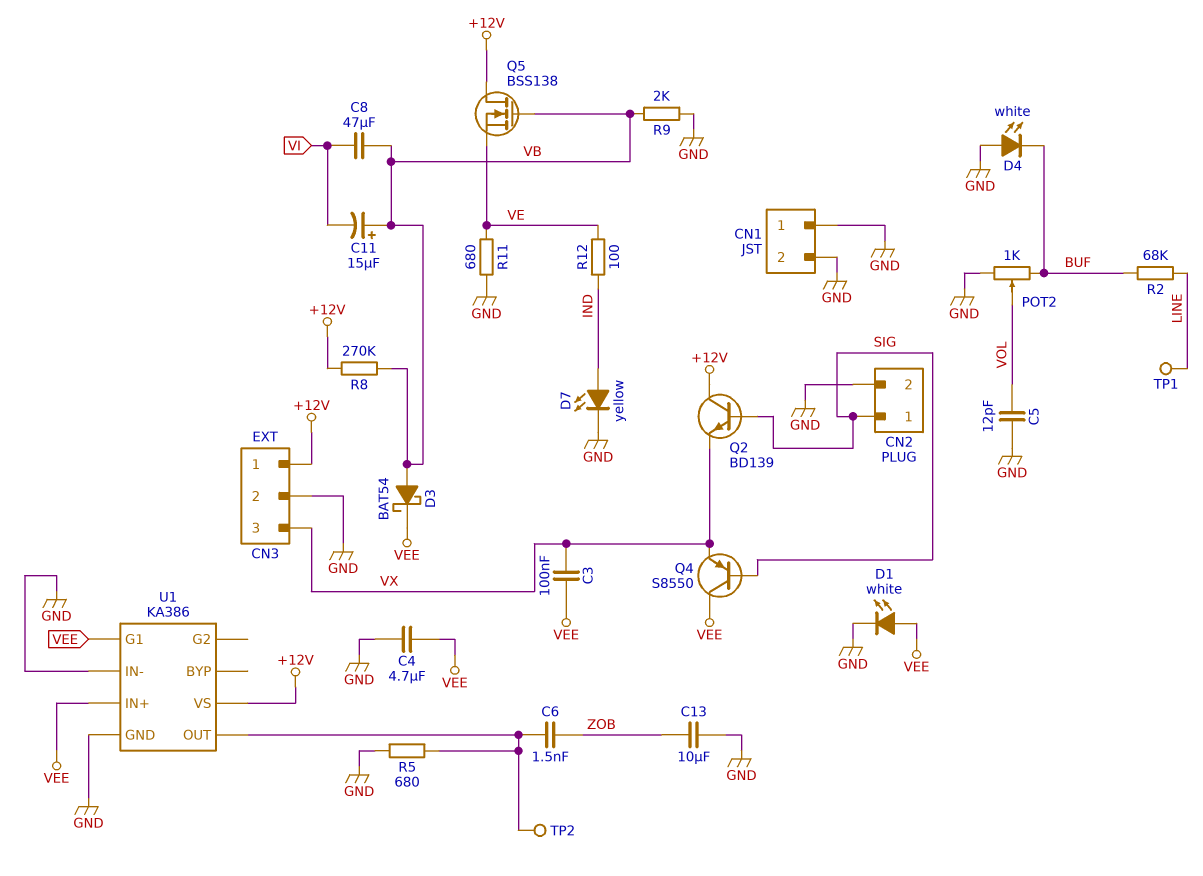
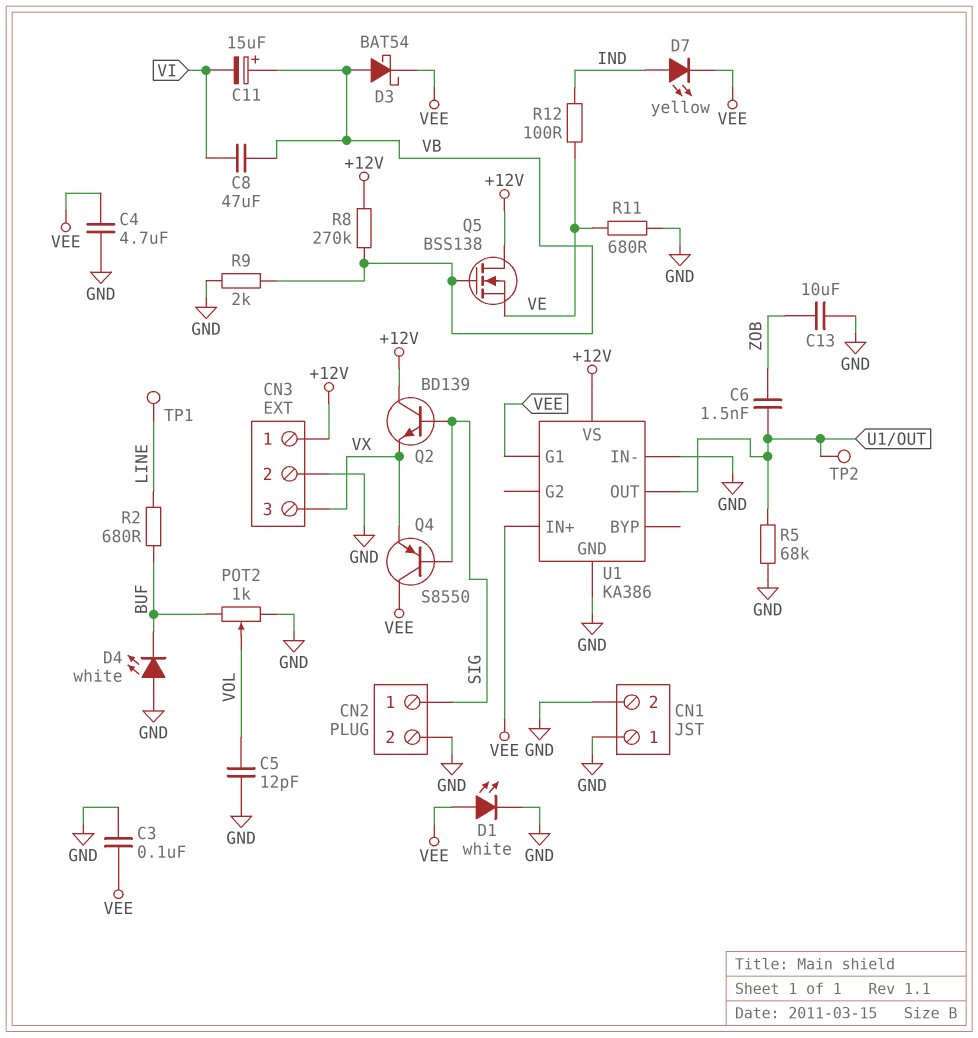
C3: 100nF (VEE, VX) -> 100nF (GND, VEE)
D7: LED yellow (A IND, K GND) -> LED yellow (A IND, K VEE)
R2: 68k (BUF, LINE) -> 680 (BUF, LINE)
R5: 680 (GND, U1/OUT) -> 68k (GND, U1/OUT)

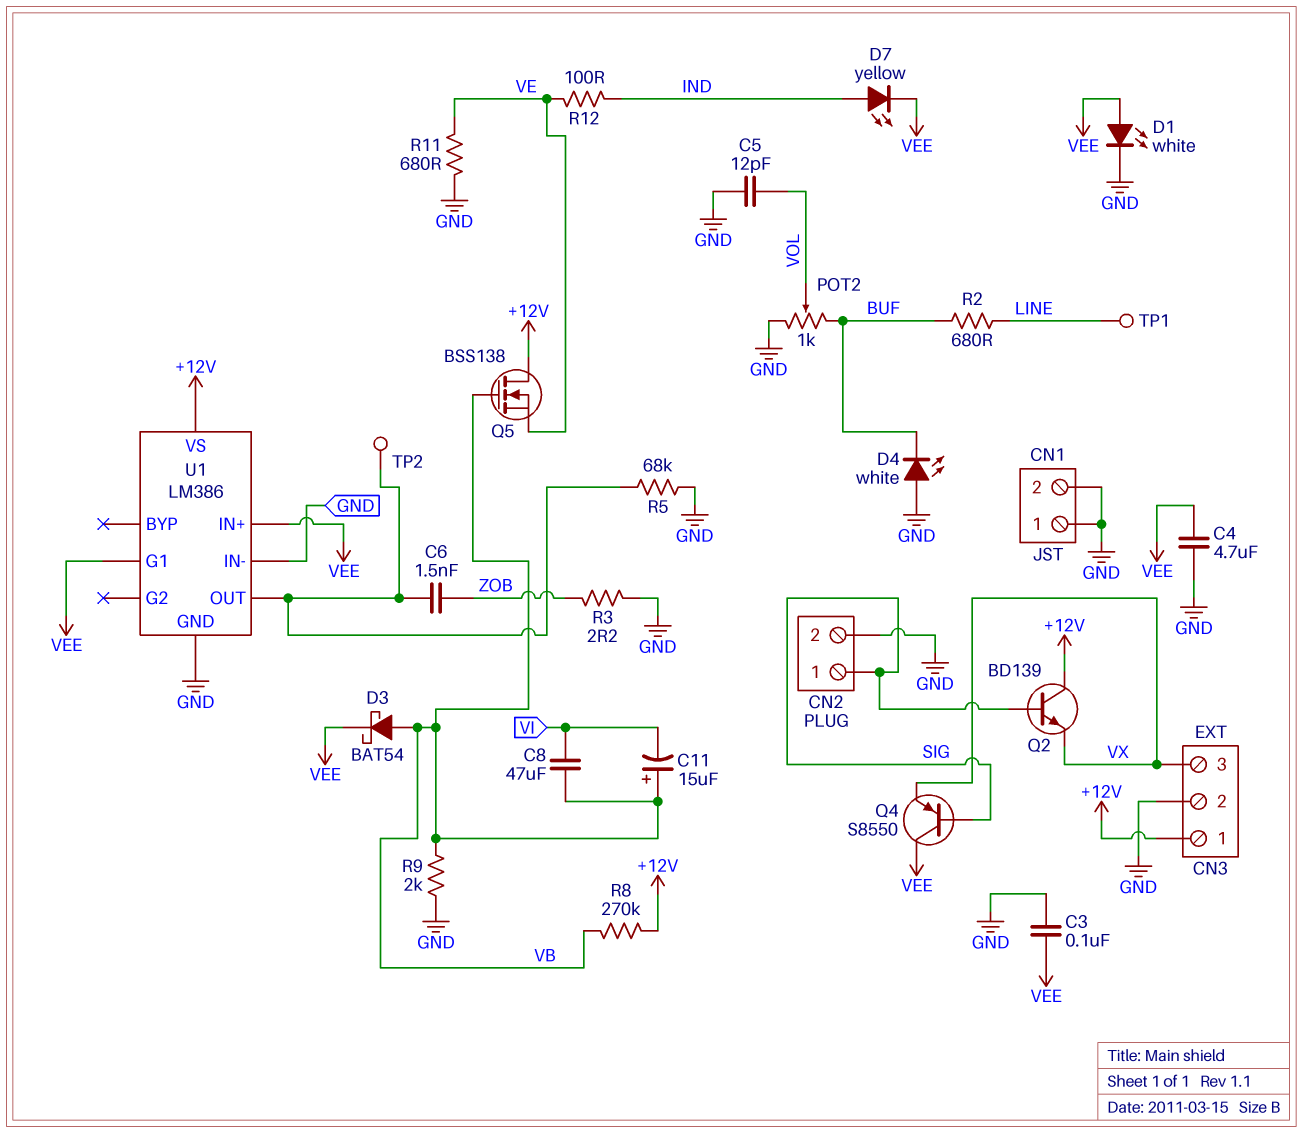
C13: 10uF (GND, ZOB) -> none
R3: none -> 2.2 (GND, ZOB)
U1: KA386 -> LM386

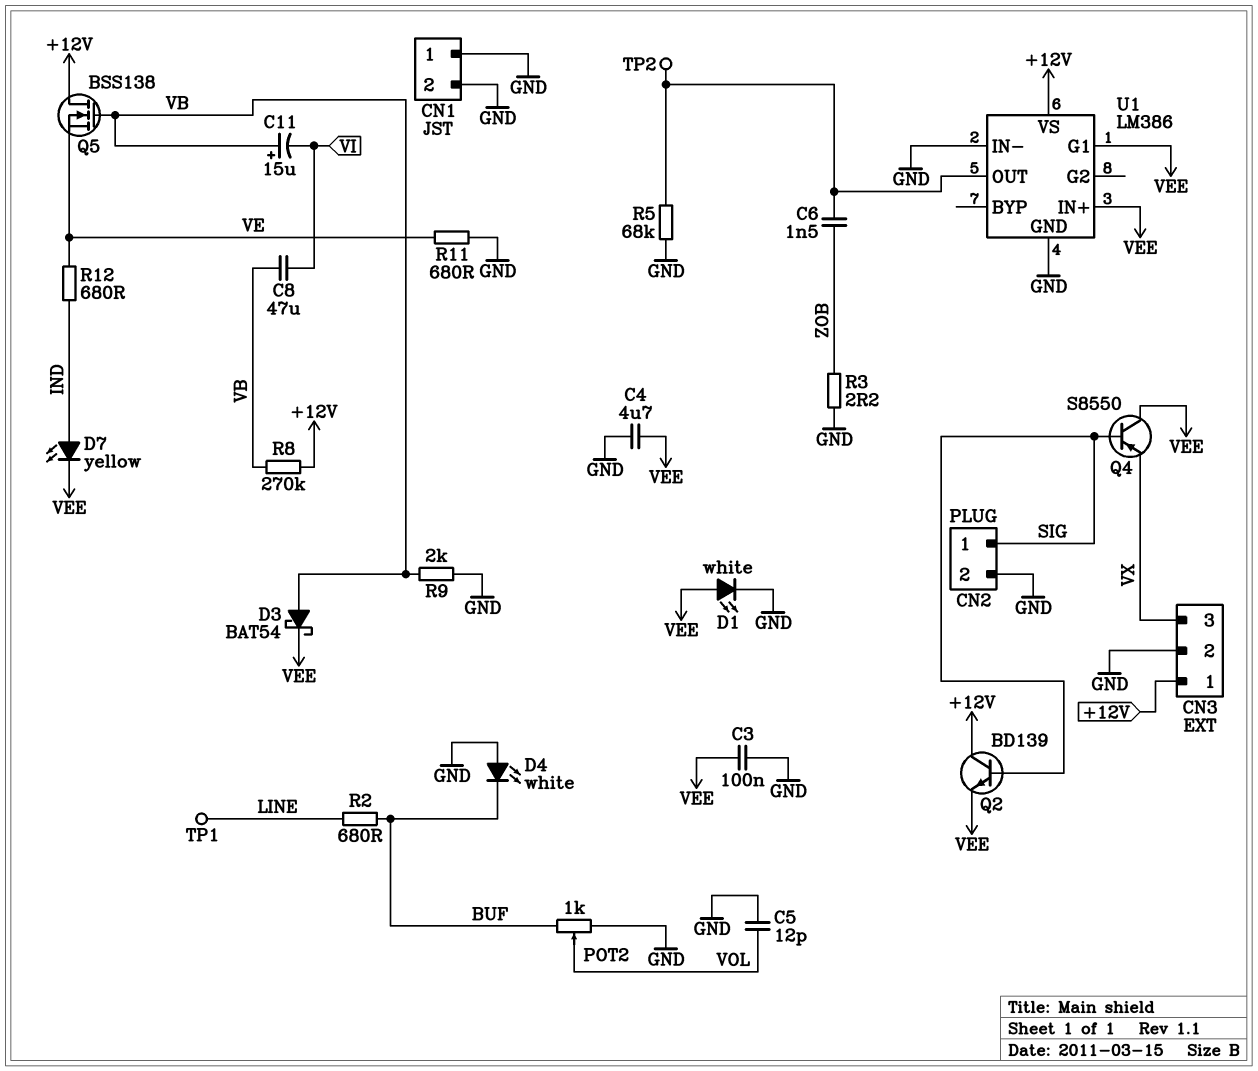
Q2: NPN BD139 (B SIG, C +12V, E VX) -> NPN BD139 (B SIG, C +12V, E VEE)
R12: 100 (IND, VE) -> 680 (IND, VE)

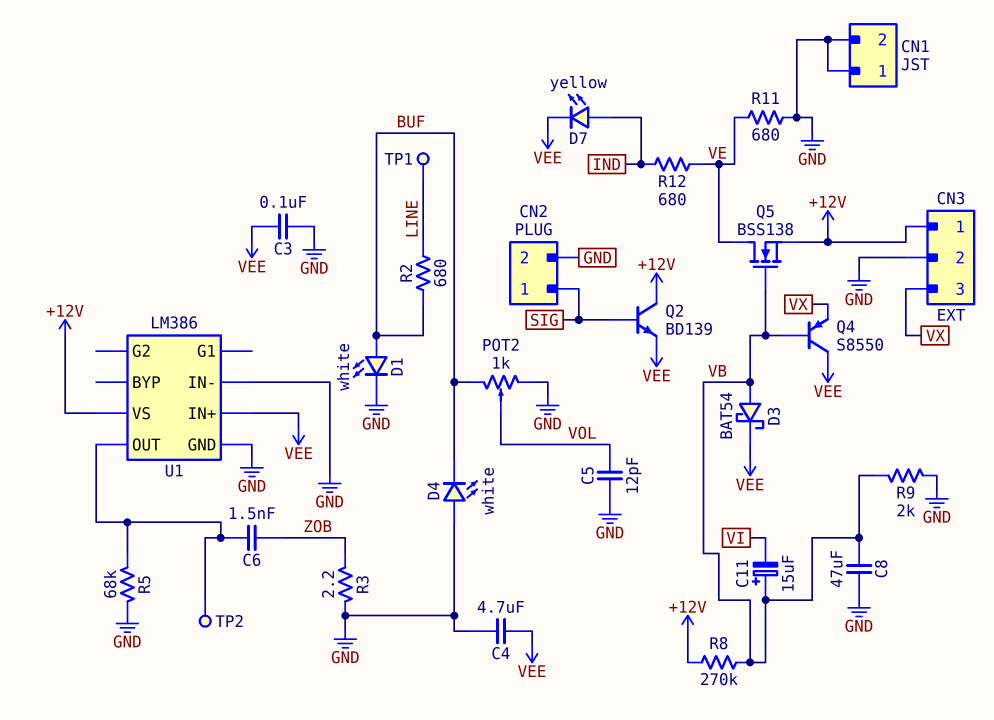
C8: 47uF (VB, VI) -> 47uF (GND, VB)
D1: LED white (A VEE, K GND) -> LED white (A BUF, K GND)
Q4: PNP S8550 (B SIG, C VEE, E VX) -> PNP S8550 (B VB, C VEE, E VX)
Q5: NMOS BSS138 (G VB, D +12V, S VE) -> NMOS BSS138 (G VB, D VE, S +12V)
U1 pin G1: VEE -> none

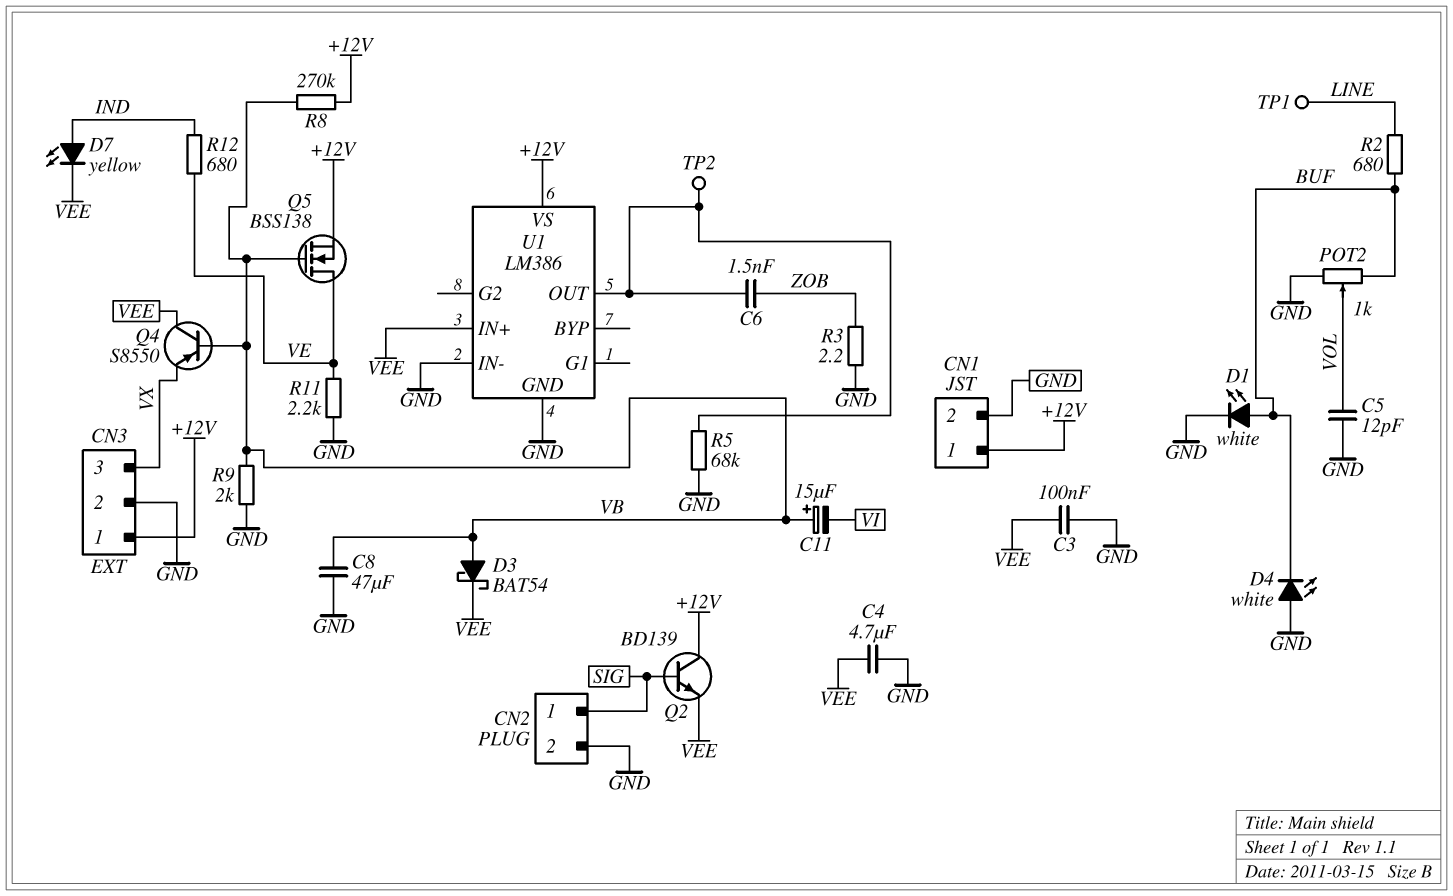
CN1 pin 1: GND -> +12V
R11: 680 (GND, VE) -> 2.2k (GND, VE)

